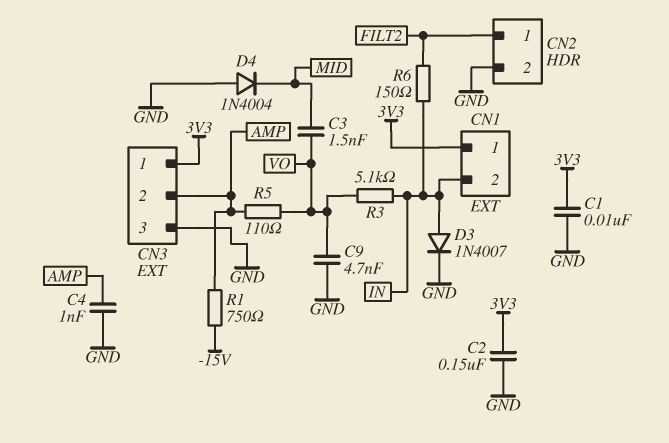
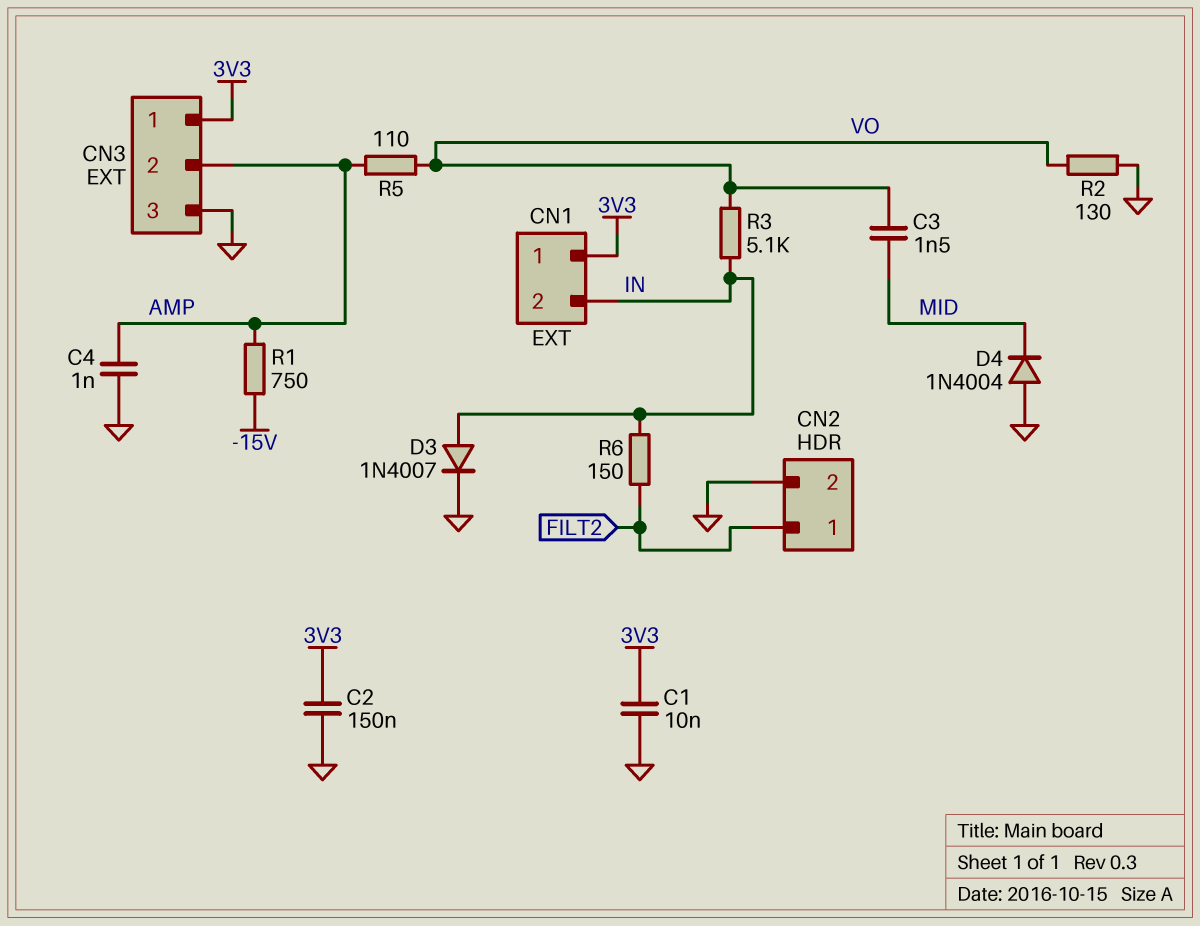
C9: 4.7nF (GND, VO) -> none
R2: none -> 130 (GND, VO)

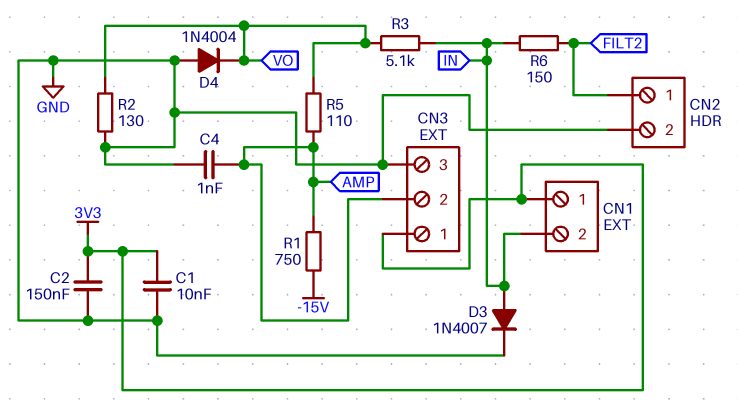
C3: 1.5nF (MID, VO) -> none
D4: diode 1N4004 (A GND, K MID) -> diode 1N4004 (A GND, K VO)

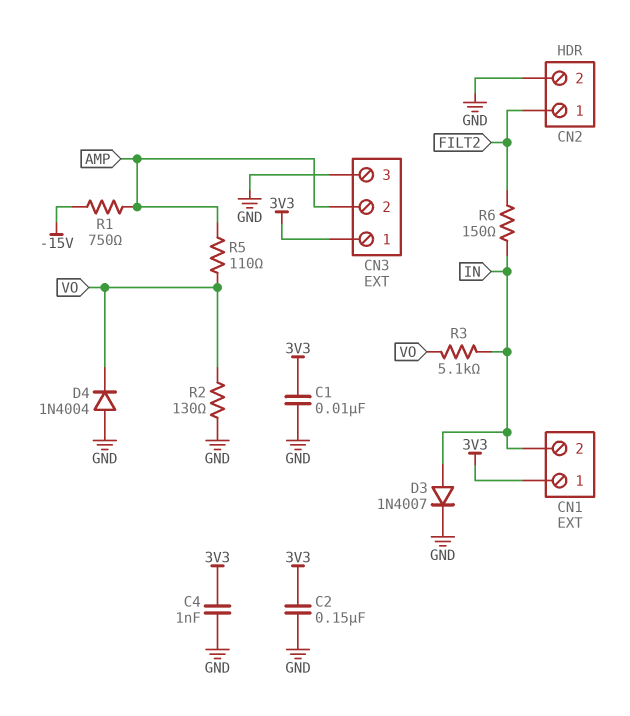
C4: 1nF (AMP, GND) -> 1nF (3V3, GND)

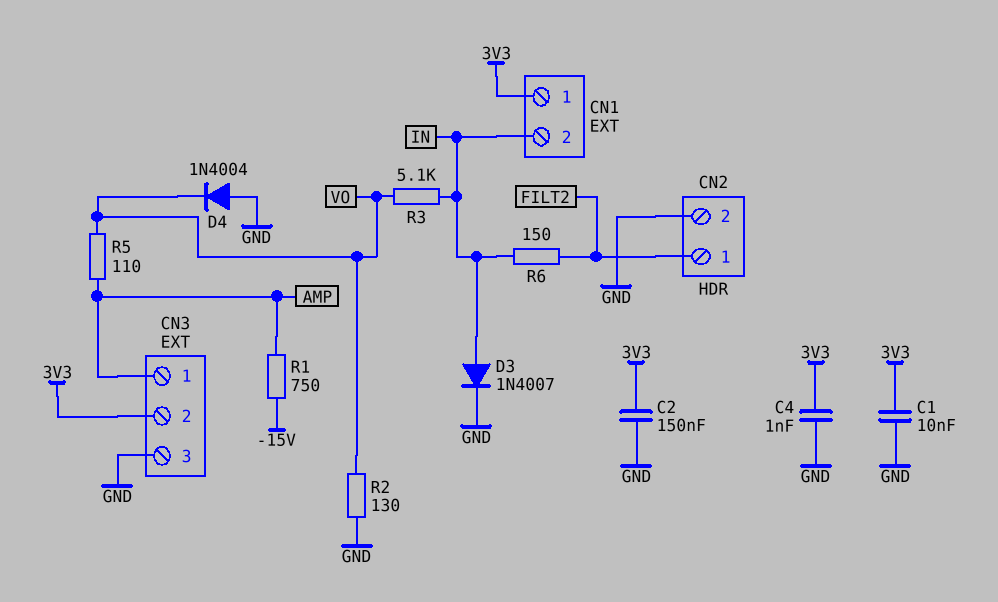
CN3 pin 1: 3V3 -> AMP
CN3 pin 2: AMP -> 3V3

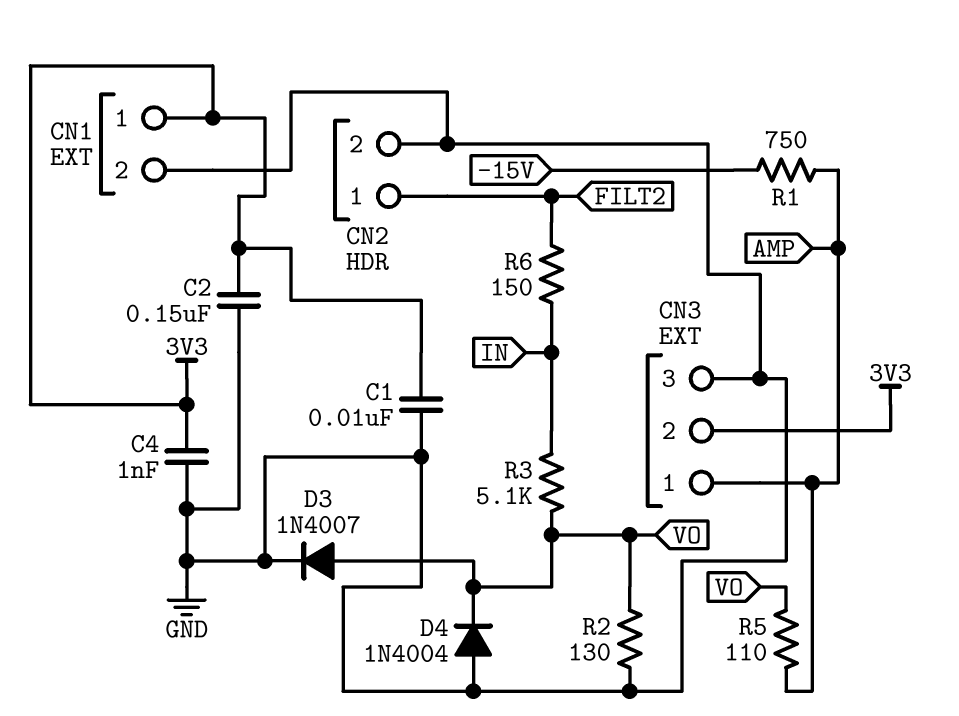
CN1 pin 2: IN -> GND
D3: diode 1N4007 (A IN, K GND) -> diode 1N4007 (A VO, K GND)

